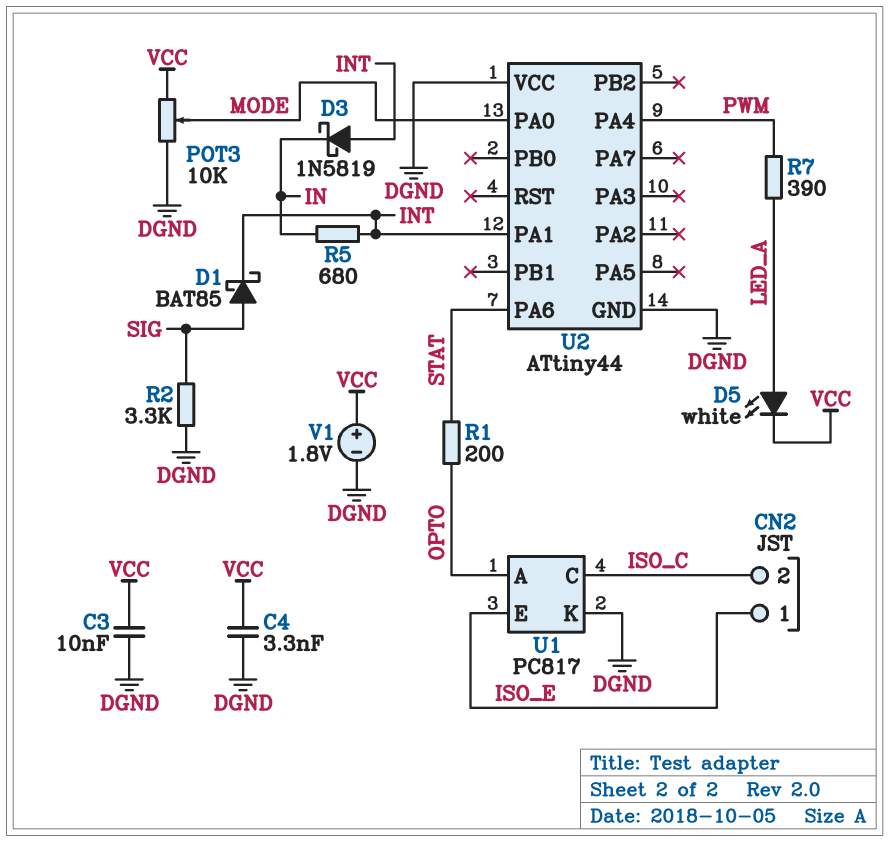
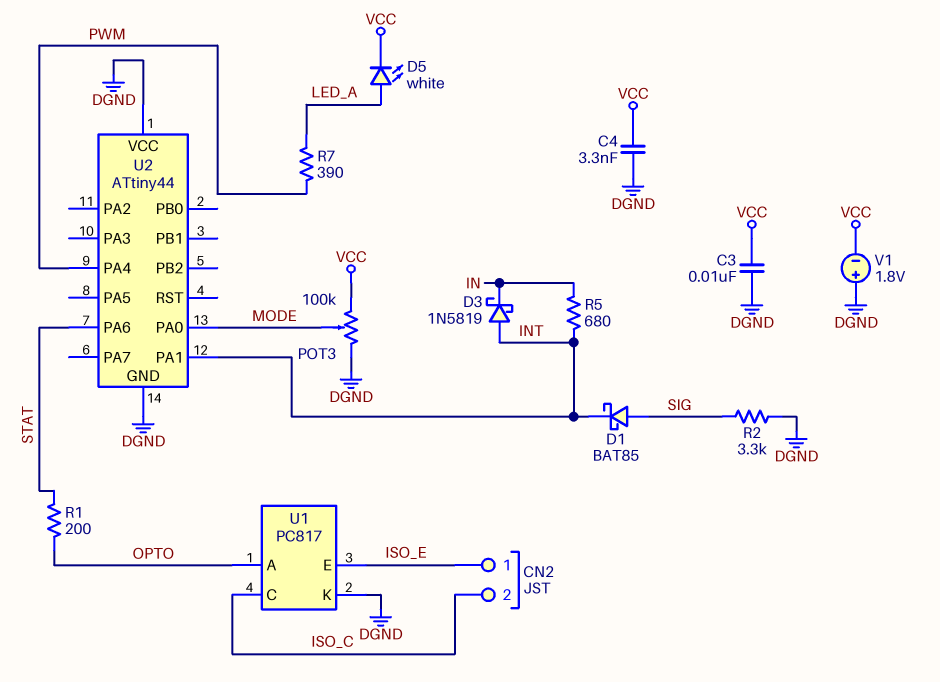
POT3: 10k (DGND, VCC, wiper MODE) -> 100k (DGND, VCC, wiper MODE)
V1: 1.8V (plus VCC, minus DGND) -> 1.8V (plus DGND, minus VCC)

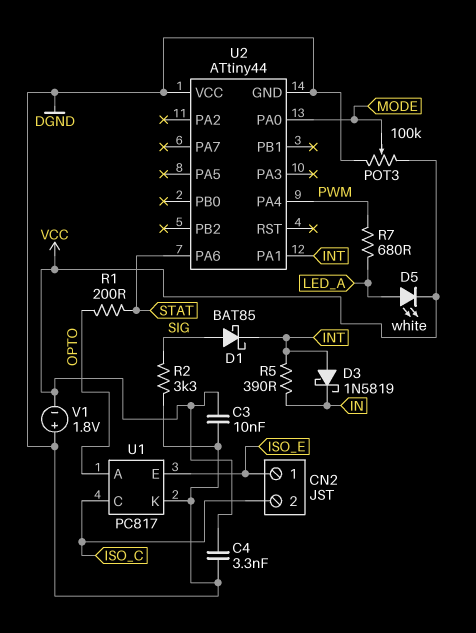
R5: 680 (IN, INT) -> 390 (IN, INT)
R7: 390 (LED_A, PWM) -> 680 (LED_A, PWM)

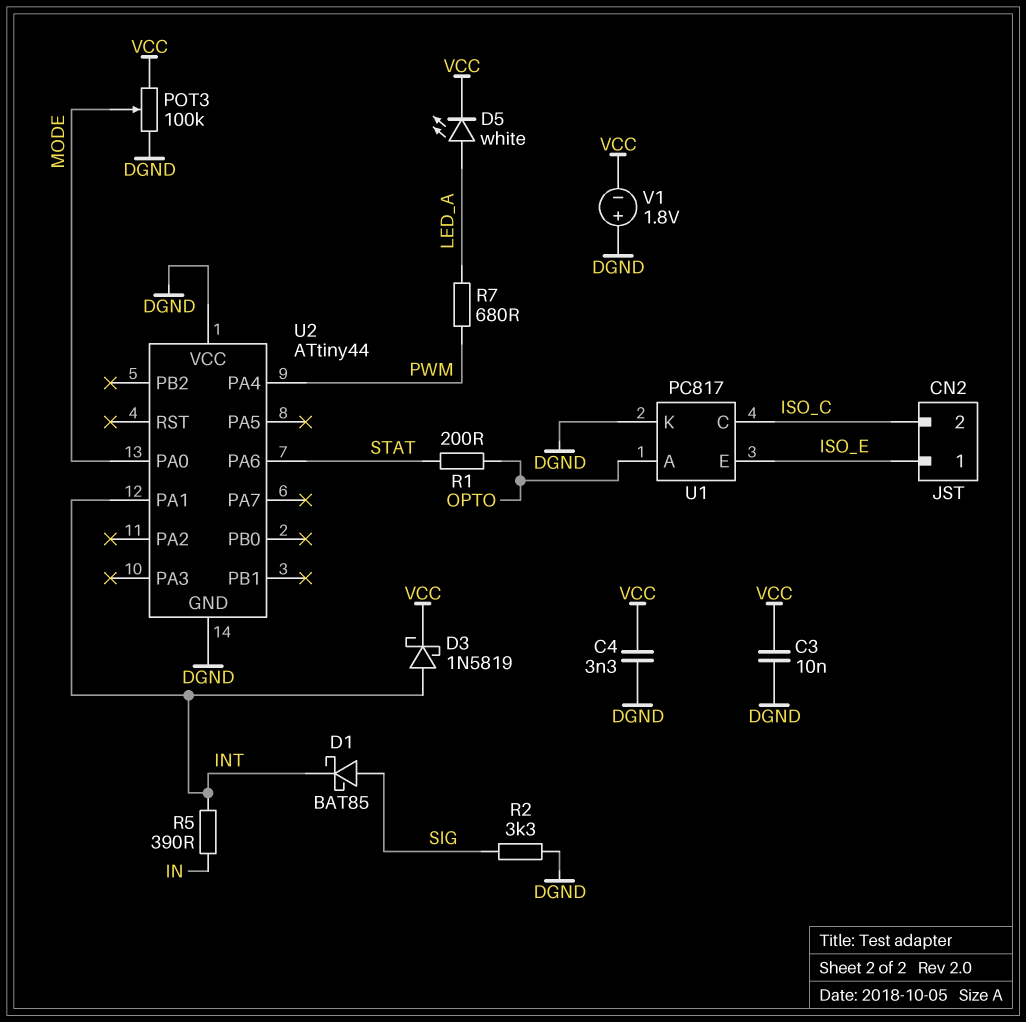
D3: schottky 1N5819 (A INT, K IN) -> schottky 1N5819 (A INT, K VCC)

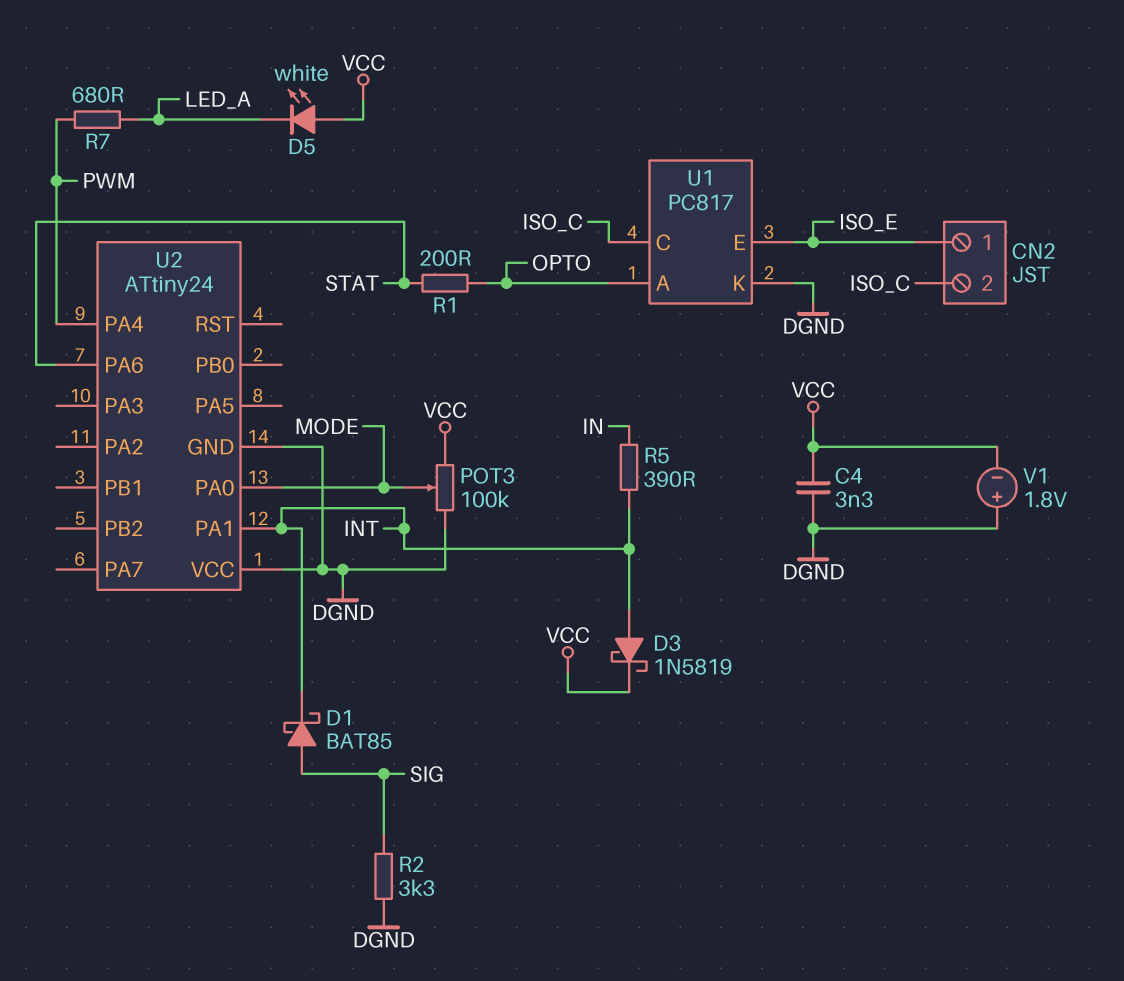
C3: 10nF (DGND, VCC) -> none
D5: LED white (A LED_A, K VCC) -> LED white (A VCC, K LED_A)
U2: ATtiny44 -> ATtiny24

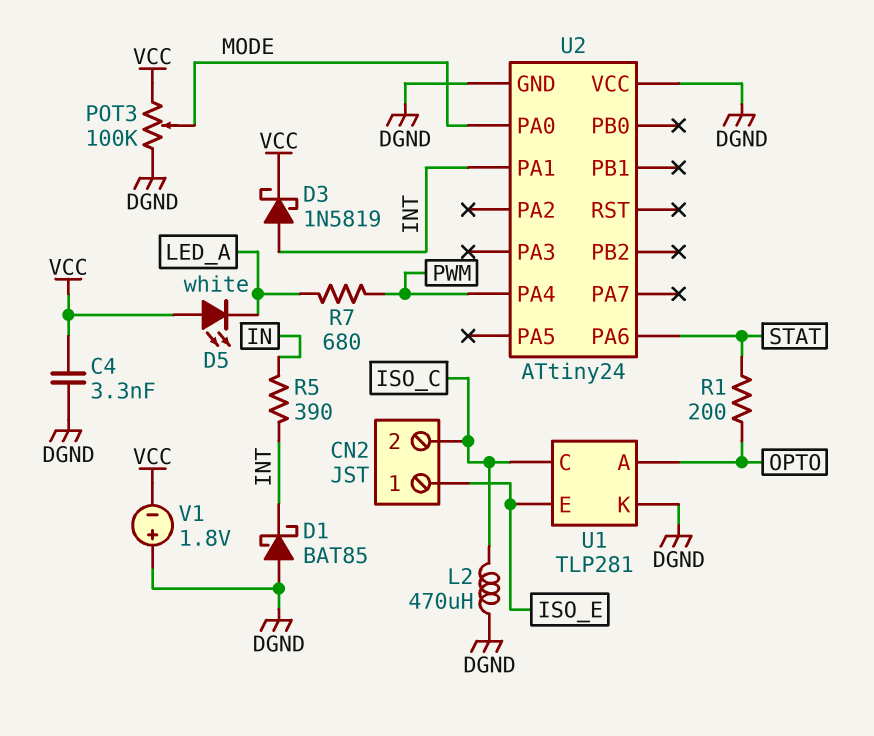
D1: schottky BAT85 (A SIG, K INT) -> schottky BAT85 (A DGND, K INT)
L2: none -> 470uH (DGND, ISO_C)
R2: 3.3k (DGND, SIG) -> none
U1: PC817 -> TLP281

